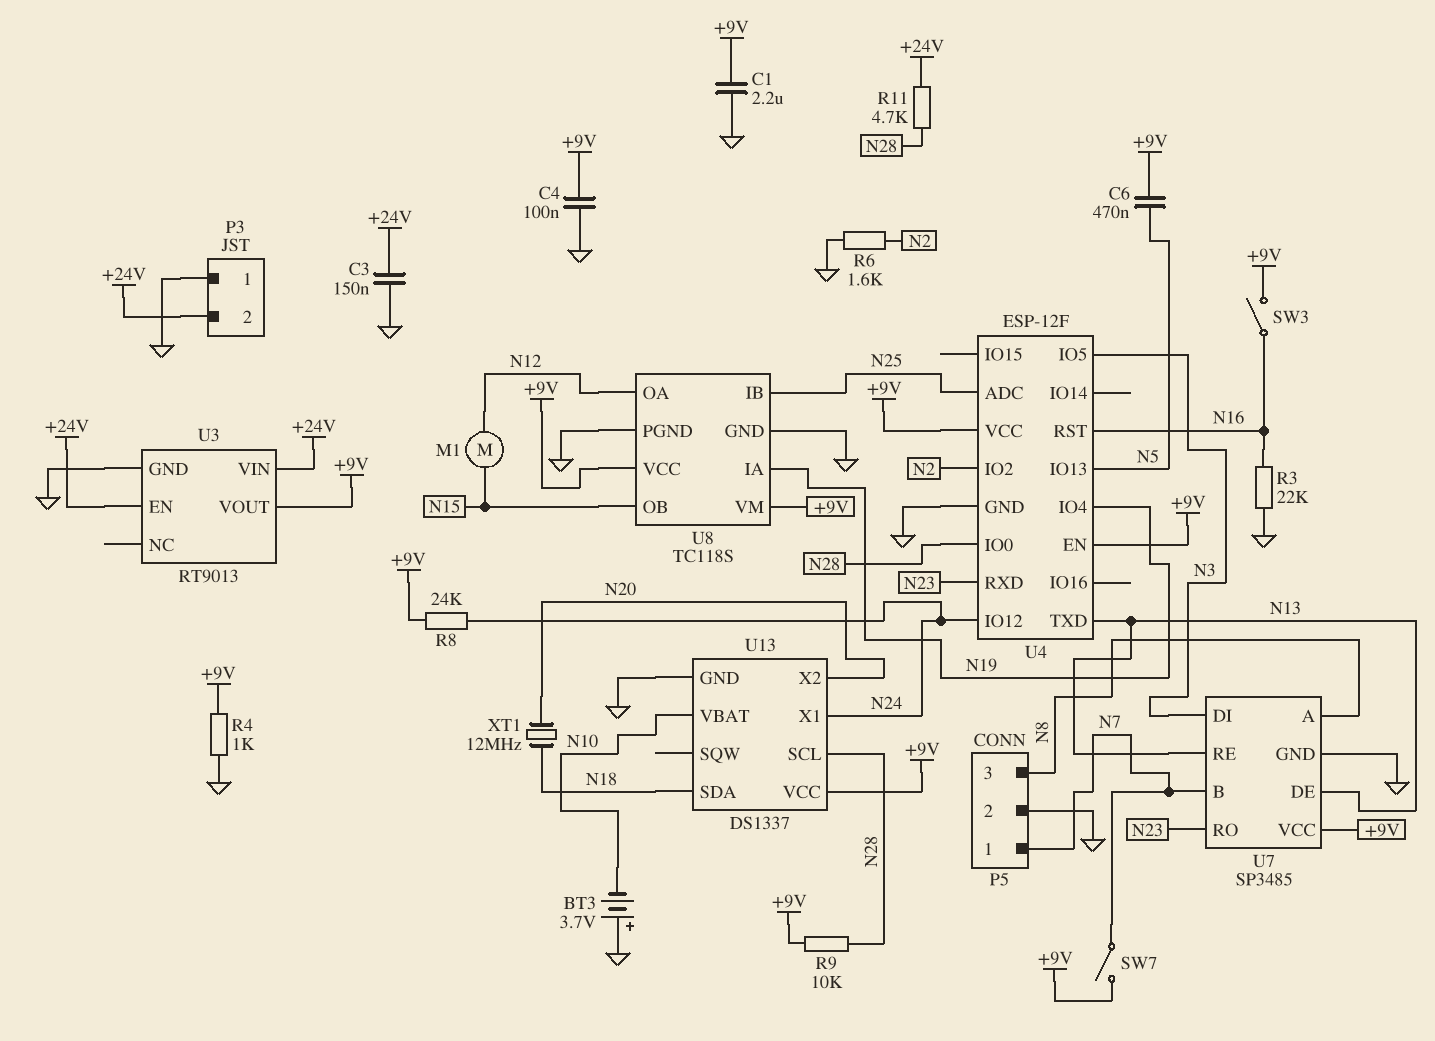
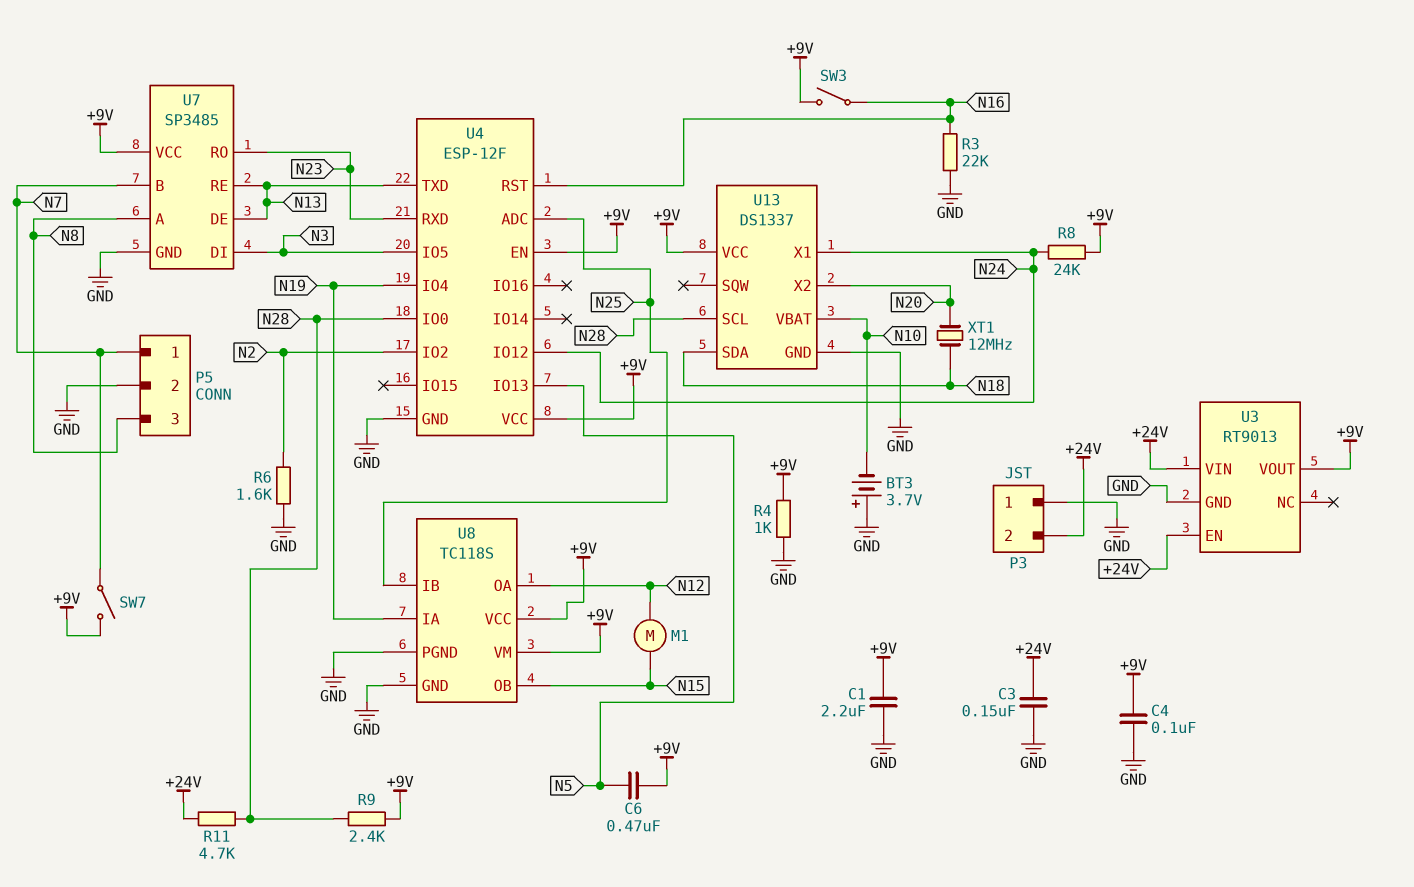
R9: 10k (+9V, N28) -> 2.4k (+9V, N28)

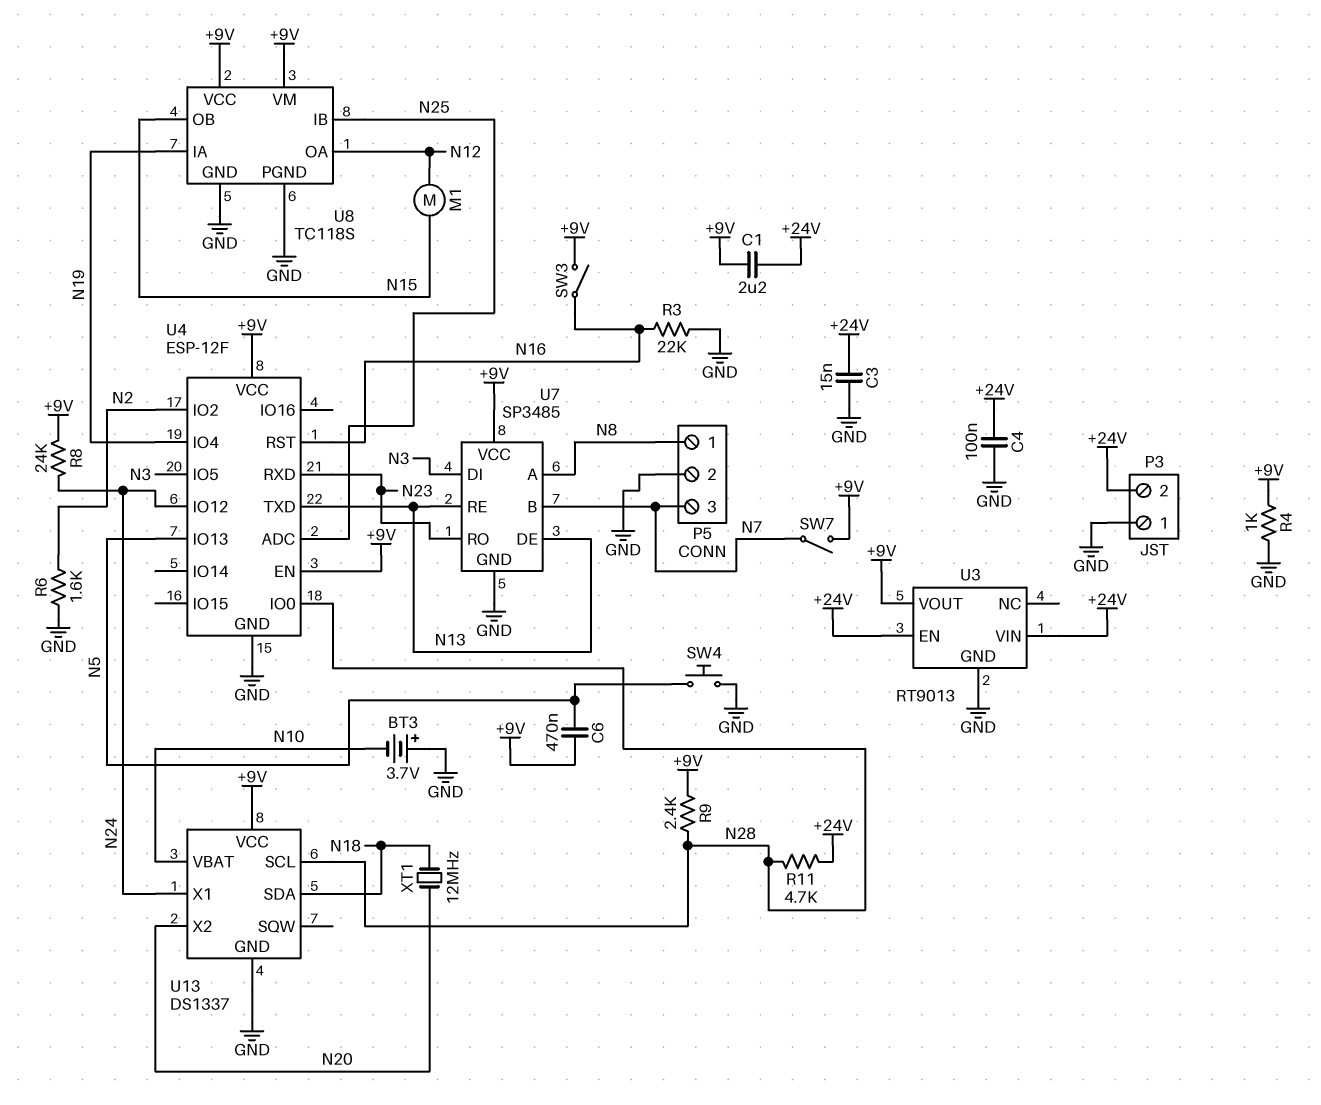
C1: 2.2uF (+9V, GND) -> 2.2uF (+9V, +24V)
C3: 150nF (+24V, GND) -> 15nF (+24V, GND)
C4: 100nF (+9V, GND) -> 100nF (+24V, GND)
P5 pin 1: N7 -> N8
P5 pin 3: N8 -> N7
SW4: none -> button (GND, N5)

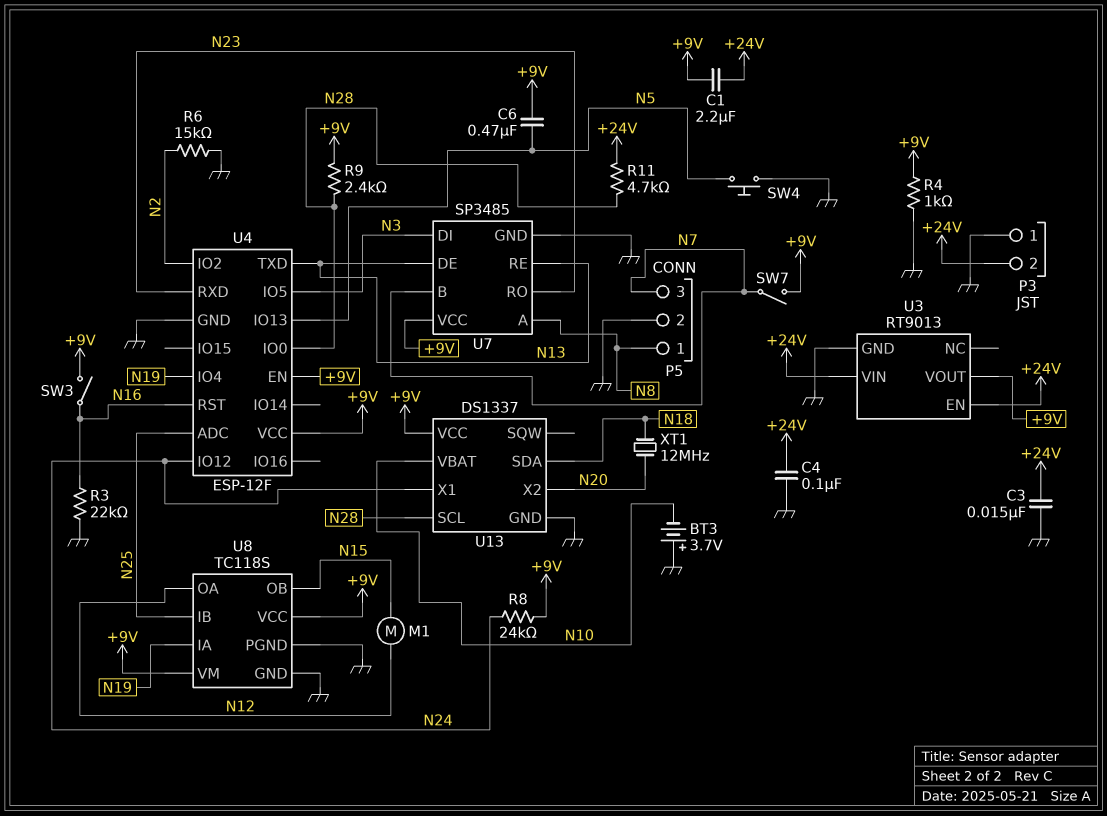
R6: 1.6k (GND, N2) -> 15k (GND, N2)

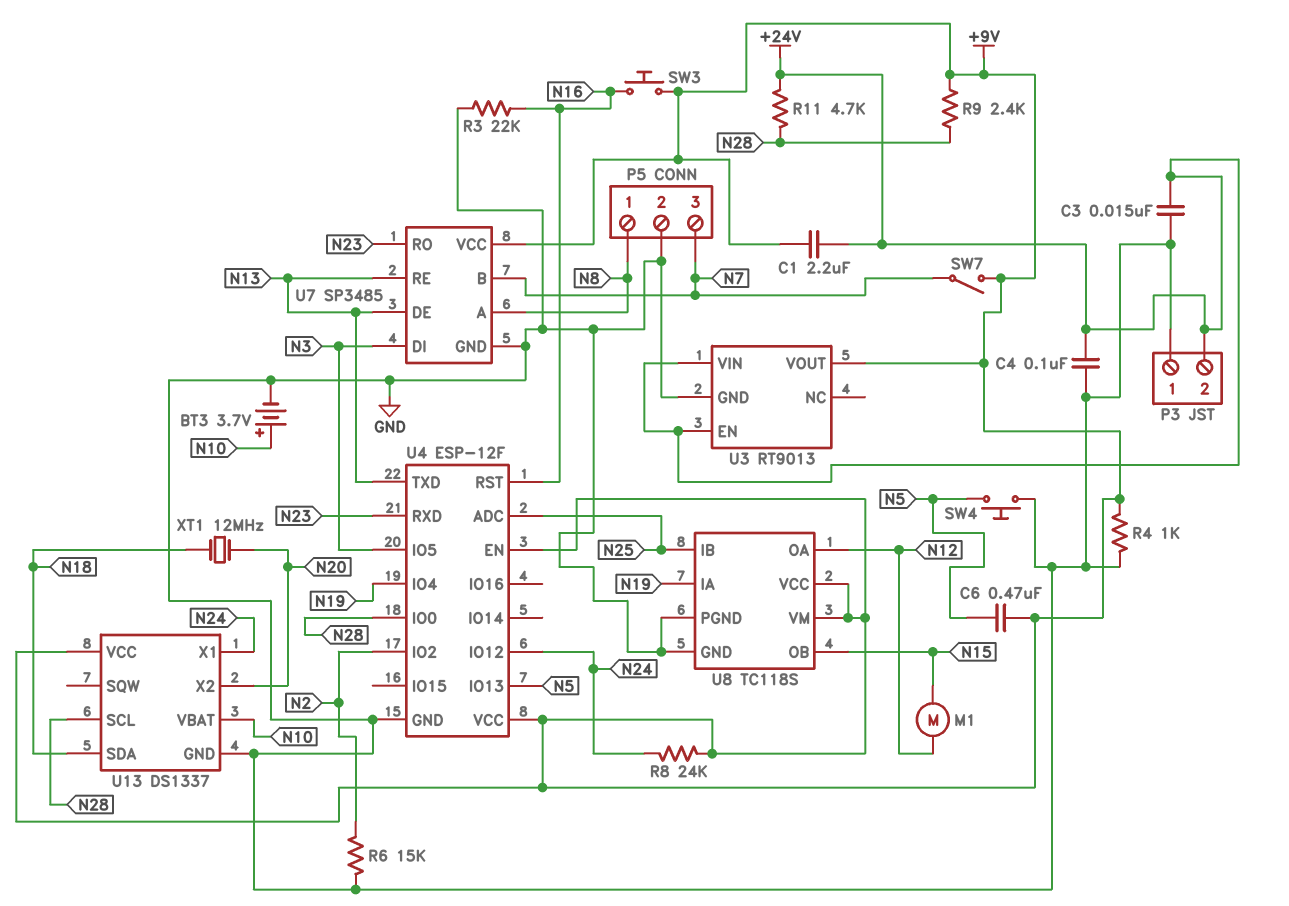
BT3: 3.7V (plus GND, minus N10) -> 3.7V (plus N10, minus GND)
SW3: switch (+9V, N16) -> button (+9V, N16)

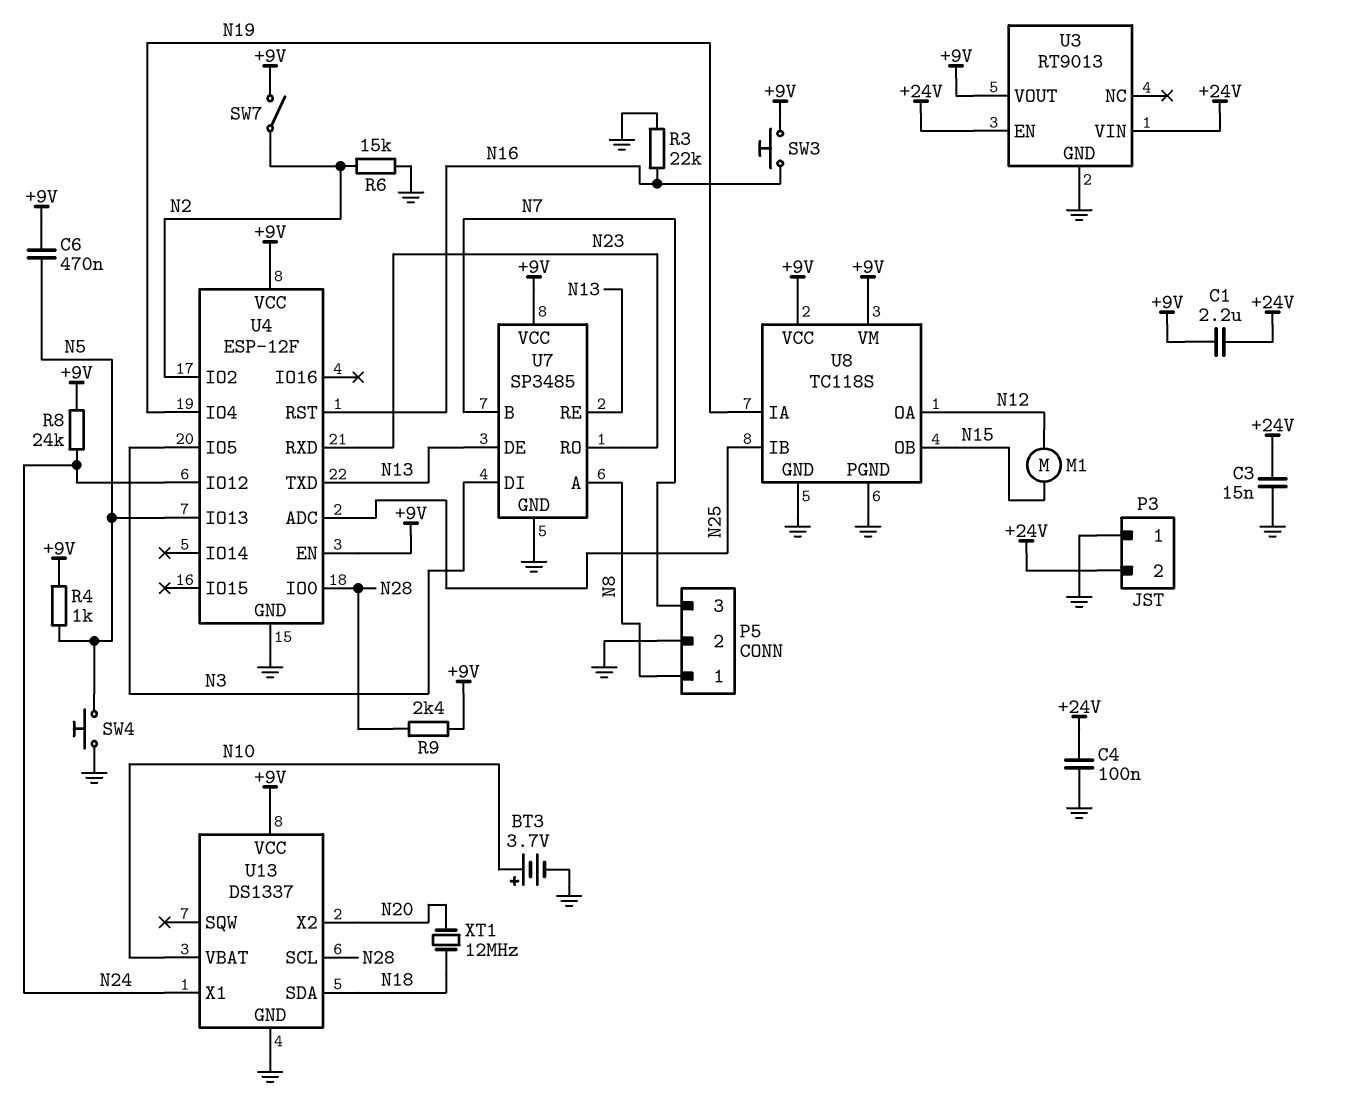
R4: 1k (+9V, GND) -> 1k (+9V, N5)
R11: 4.7k (+24V, N28) -> none
SW7: switch (+9V, N7) -> switch (+9V, N2)

